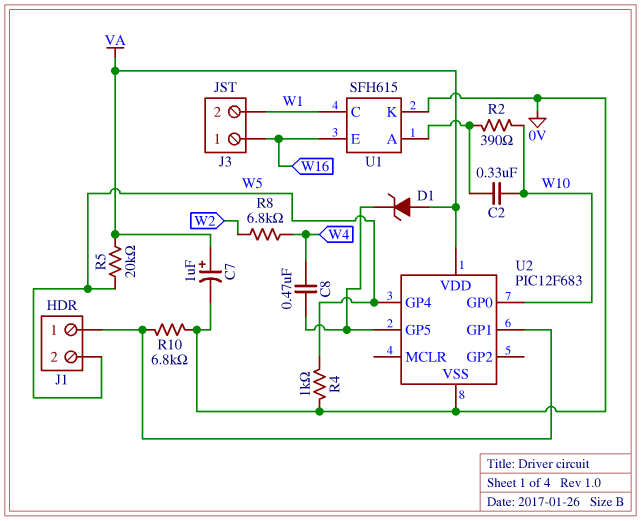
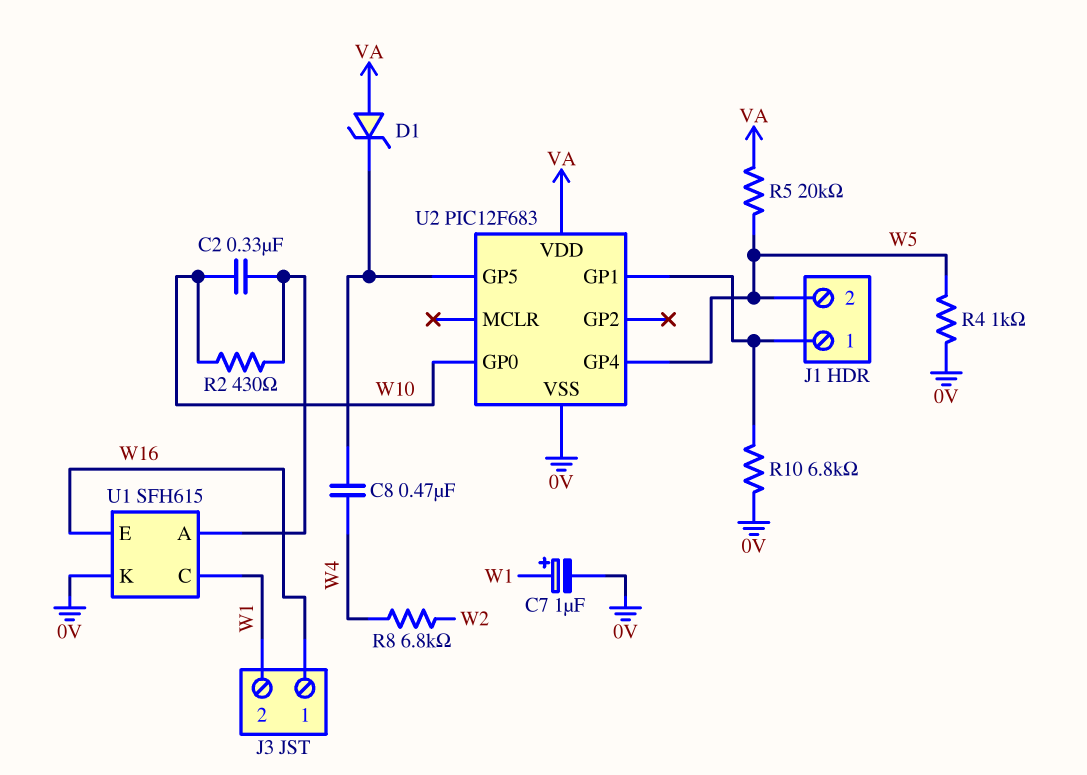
C7: 1uF (plus VA, minus 0V) -> 1uF (plus W1, minus 0V)
R2: 390 (U1/A, W10) -> 430 (U1/A, W10)

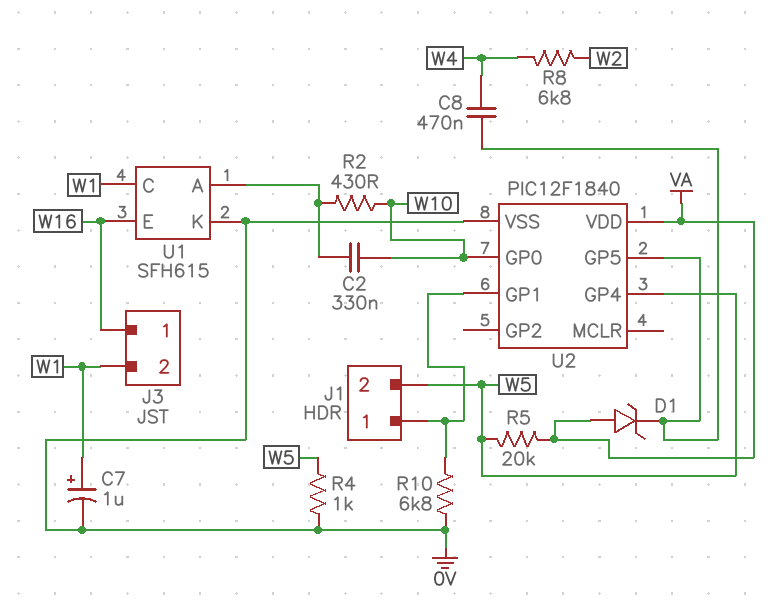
U2: PIC12F683 -> PIC12F1840

